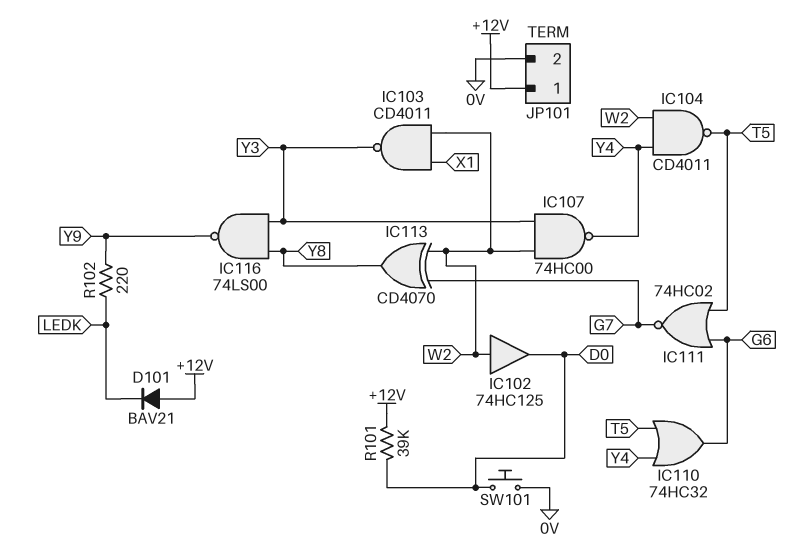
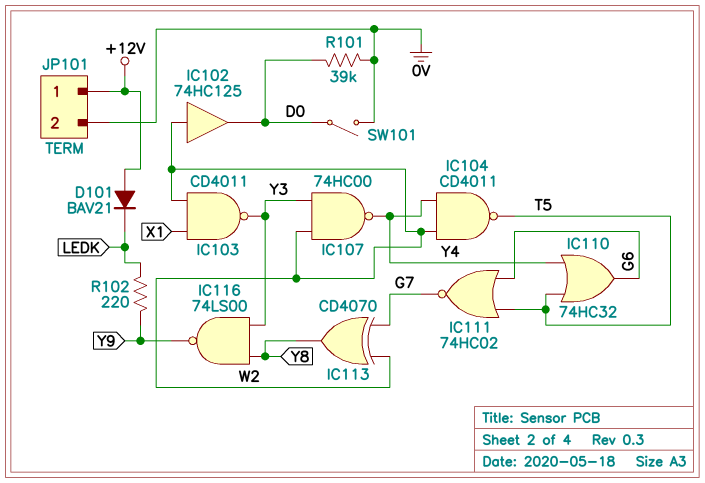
R101: 39k (+12V, D0) -> 39k (0V, D0)
SW101: button (0V, D0) -> switch (0V, D0)

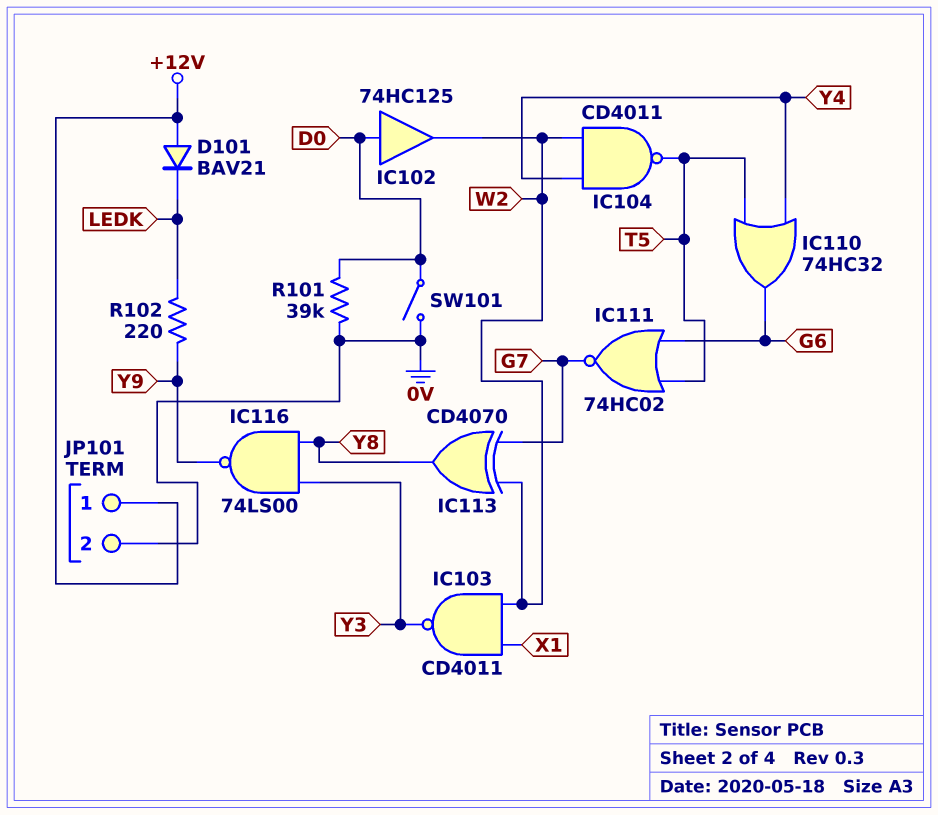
IC102: buffer 74HC125 (in W2, out D0) -> buffer 74HC125 (in D0, out W2)
IC107: NAND 74HC00 (in W2, in Y3, out Y4) -> none

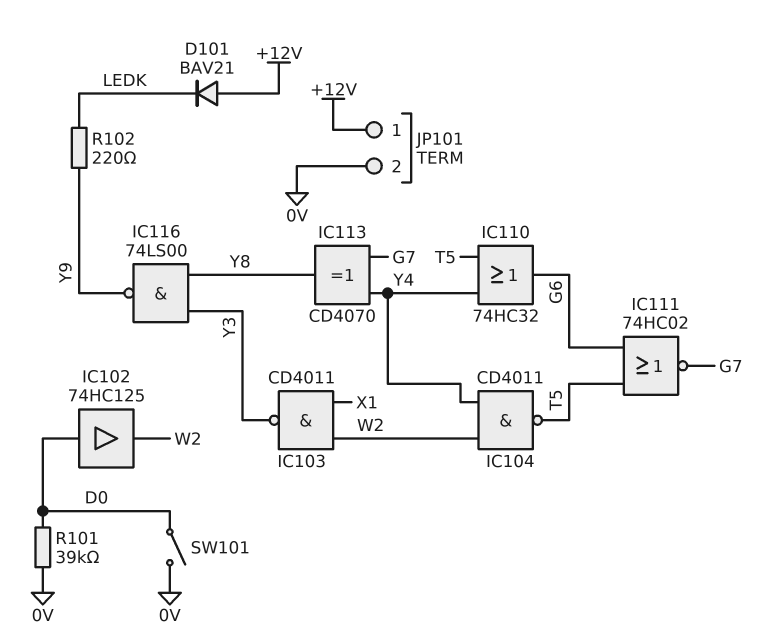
IC113: XOR CD4070 (in G7, in W2, out Y8) -> XOR CD4070 (in G7, in Y4, out Y8)

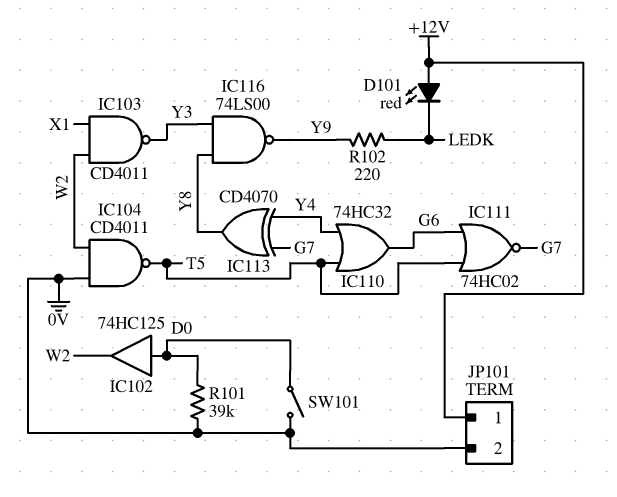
D101: diode BAV21 (A +12V, K LEDK) -> LED red (A +12V, K LEDK)
IC104: NAND CD4011 (in W2, in Y4, out T5) -> NAND CD4011 (in 0V, in W2, out T5)

